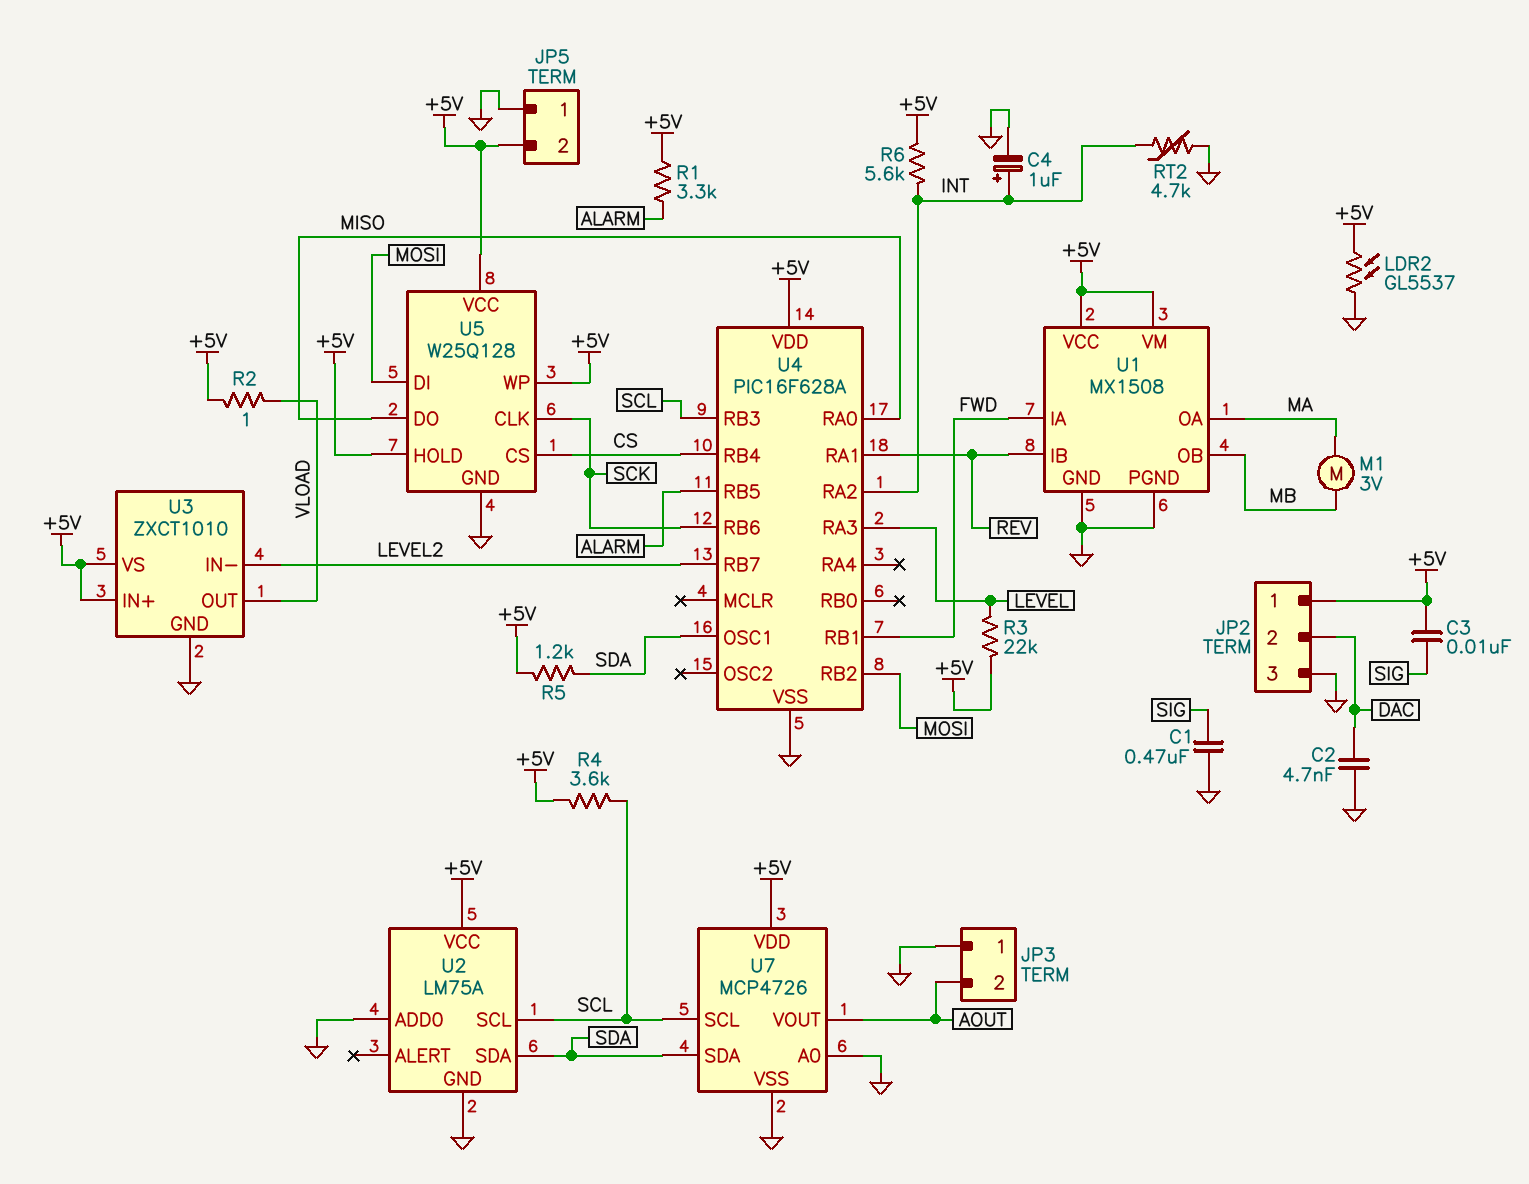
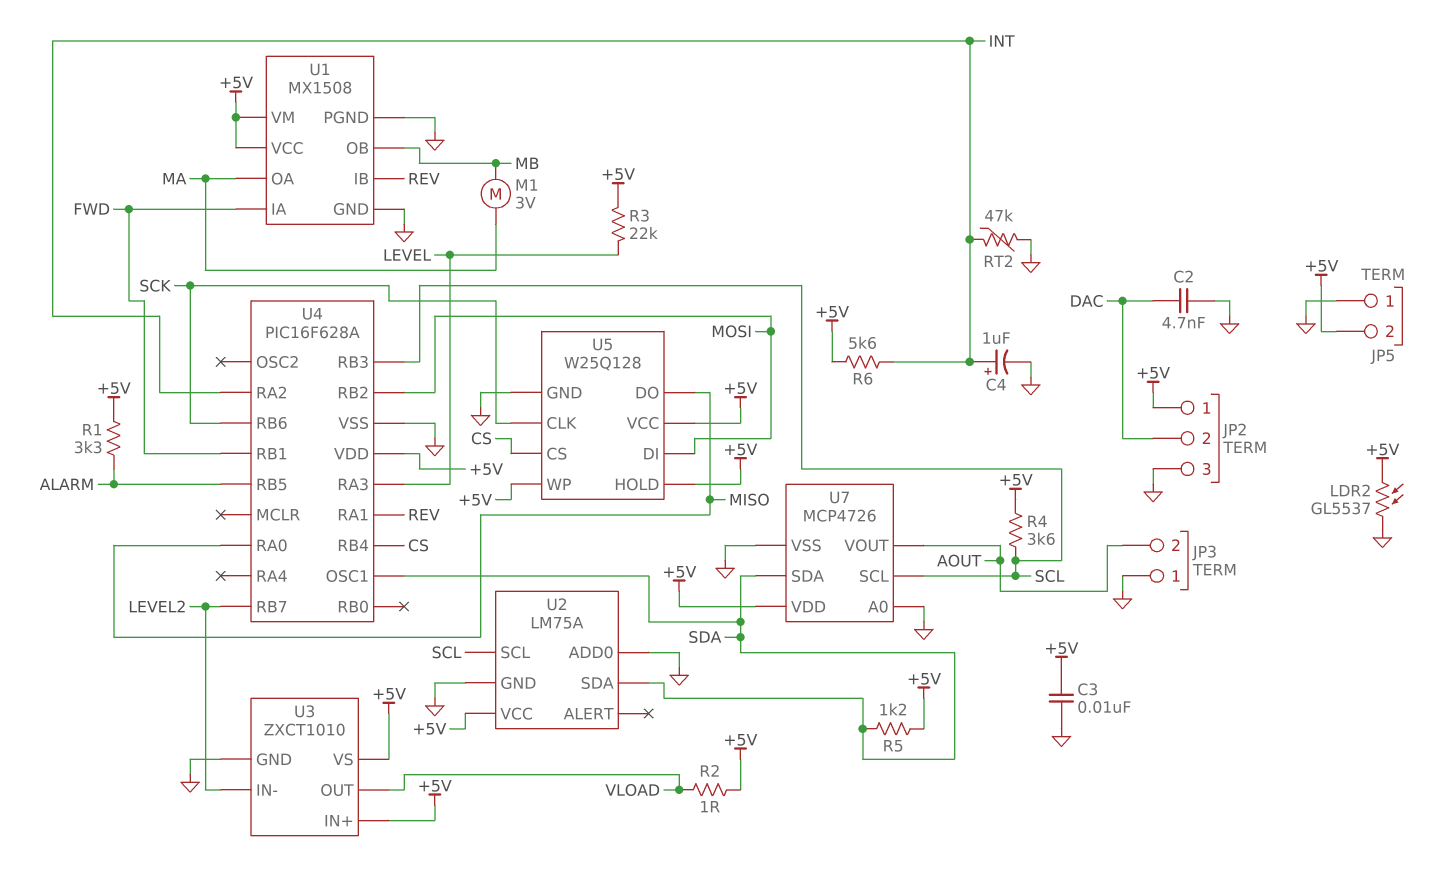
C1: 470nF (GND, SIG) -> none
C3: 10nF (+5V, SIG) -> 10nF (+5V, GND)
RT2: 4.7k (GND, INT) -> 47k (GND, INT)

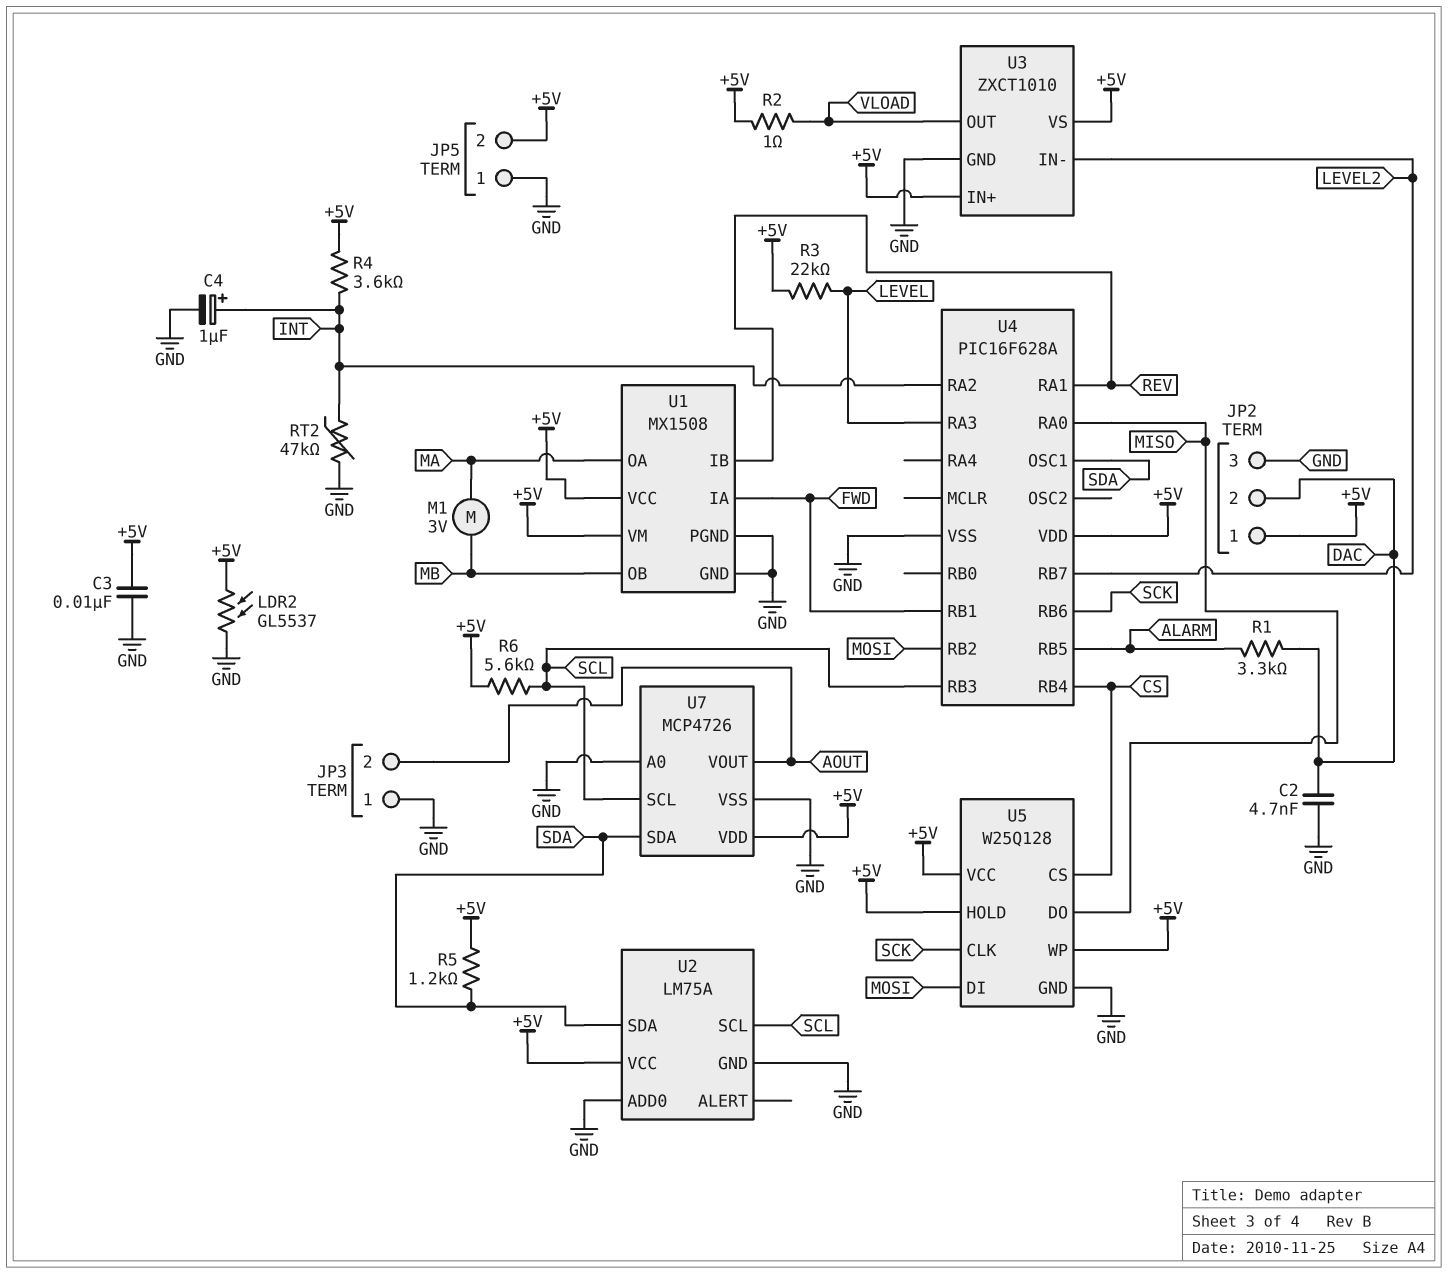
R1: 3.3k (+5V, ALARM) -> 3.3k (ALARM, DAC)
R4: 3.6k (+5V, SCL) -> 3.6k (+5V, INT)
R6: 5.6k (+5V, INT) -> 5.6k (+5V, SCL)

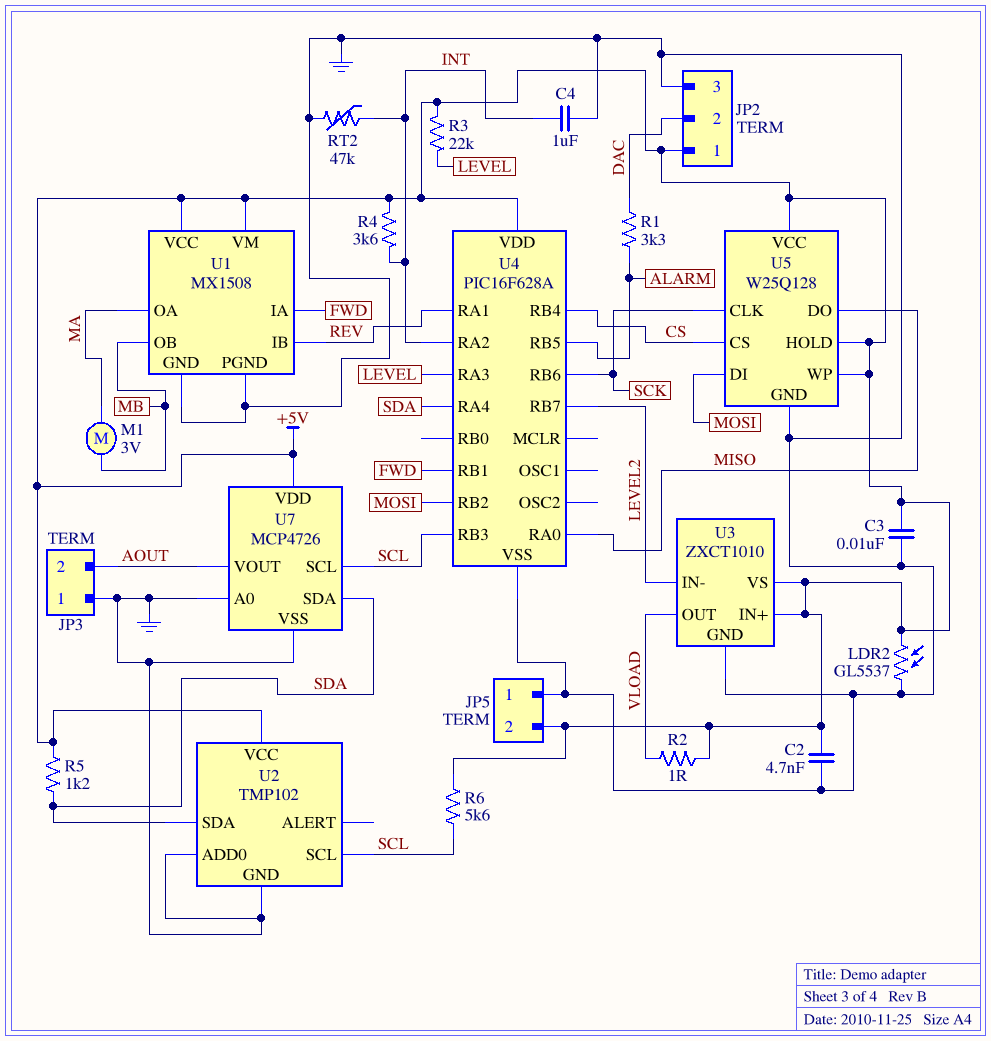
C2: 4.7nF (DAC, GND) -> 4.7nF (+5V, GND)
C4: 1uF (plus INT, minus GND) -> 1uF (GND, INT)
U2: LM75A -> TMP102
U4 pin OSC1: SDA -> none
U4 pin RA4: none -> SDA

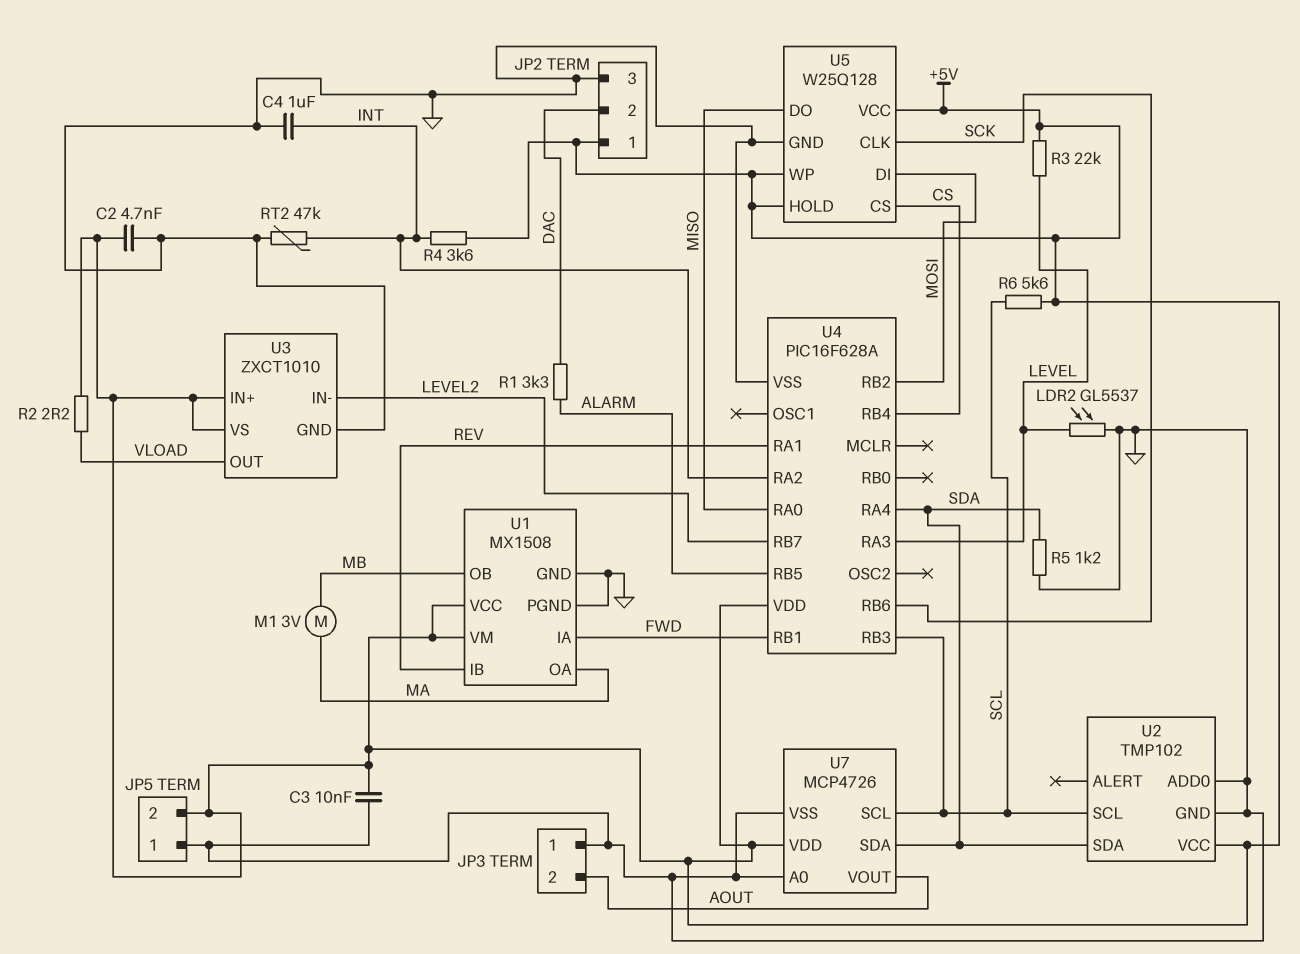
LDR2: GL5537 (+5V, GND) -> GL5537 (GND, LEVEL)
R2: 1 (+5V, VLOAD) -> 2.2 (+5V, VLOAD)
R5: 1.2k (+5V, SDA) -> 1.2k (GND, SDA)

